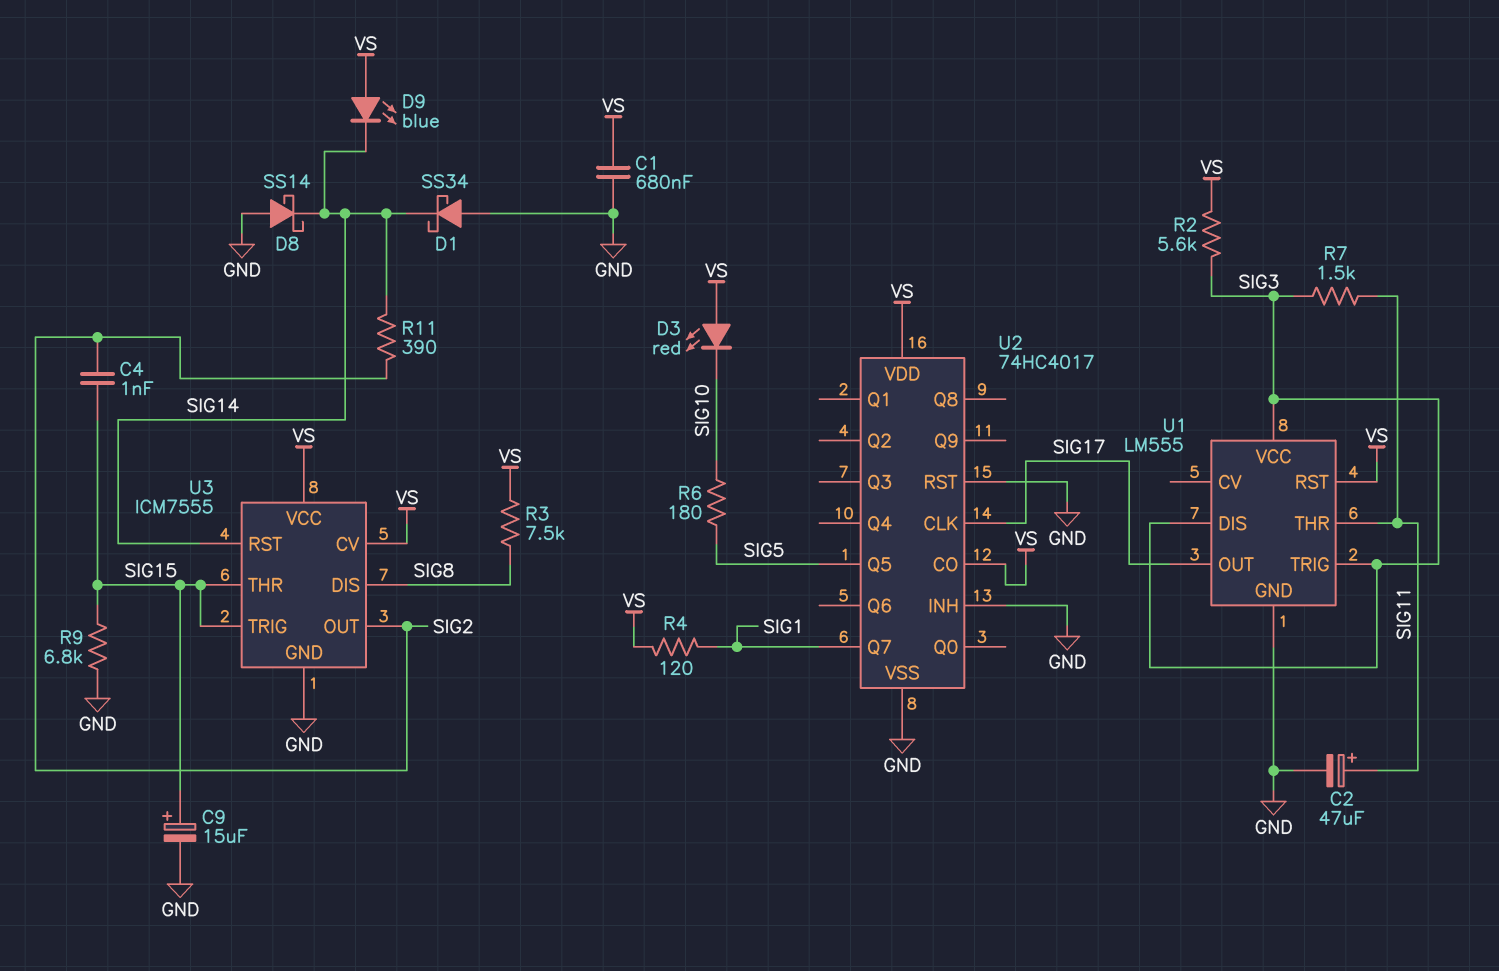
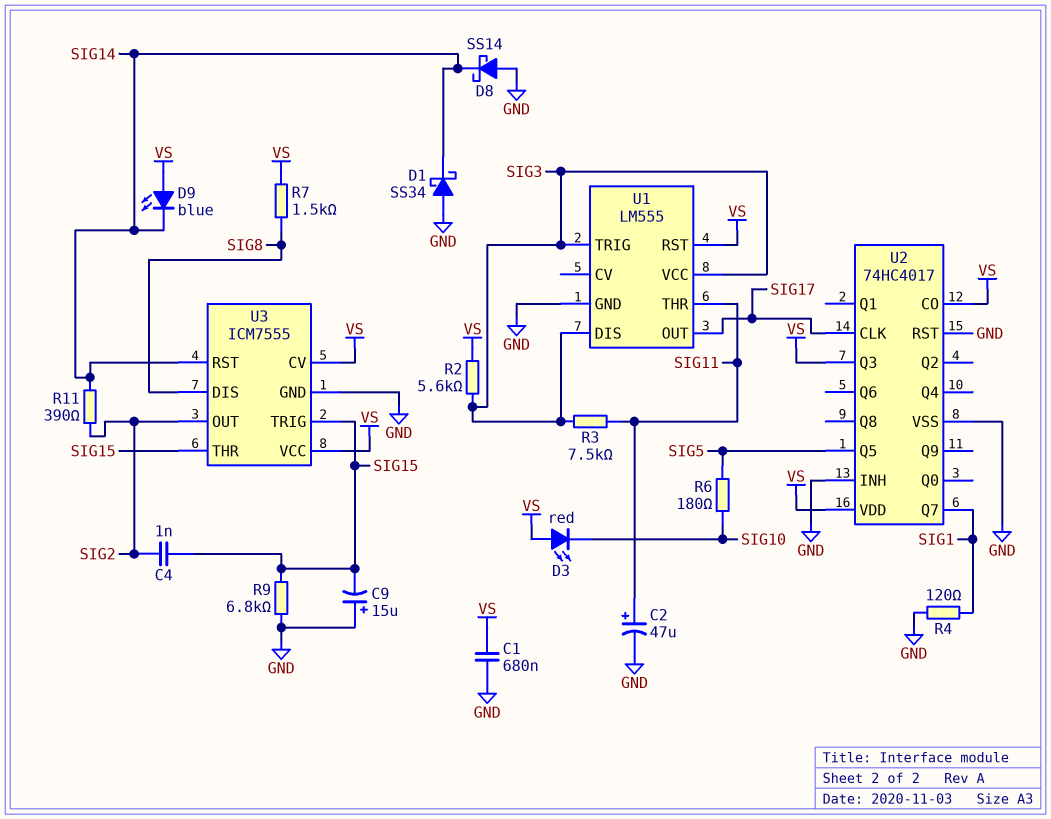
C9: 15uF (plus SIG15, minus GND) -> 15uF (plus GND, minus SIG15)
R3: 7.5k (SIG8, VS) -> 7.5k (SIG3, SIG11)
R4: 120 (SIG1, VS) -> 120 (GND, SIG1)
R7: 1.5k (SIG3, SIG11) -> 1.5k (SIG8, VS)
U2 pin Q3: none -> VS

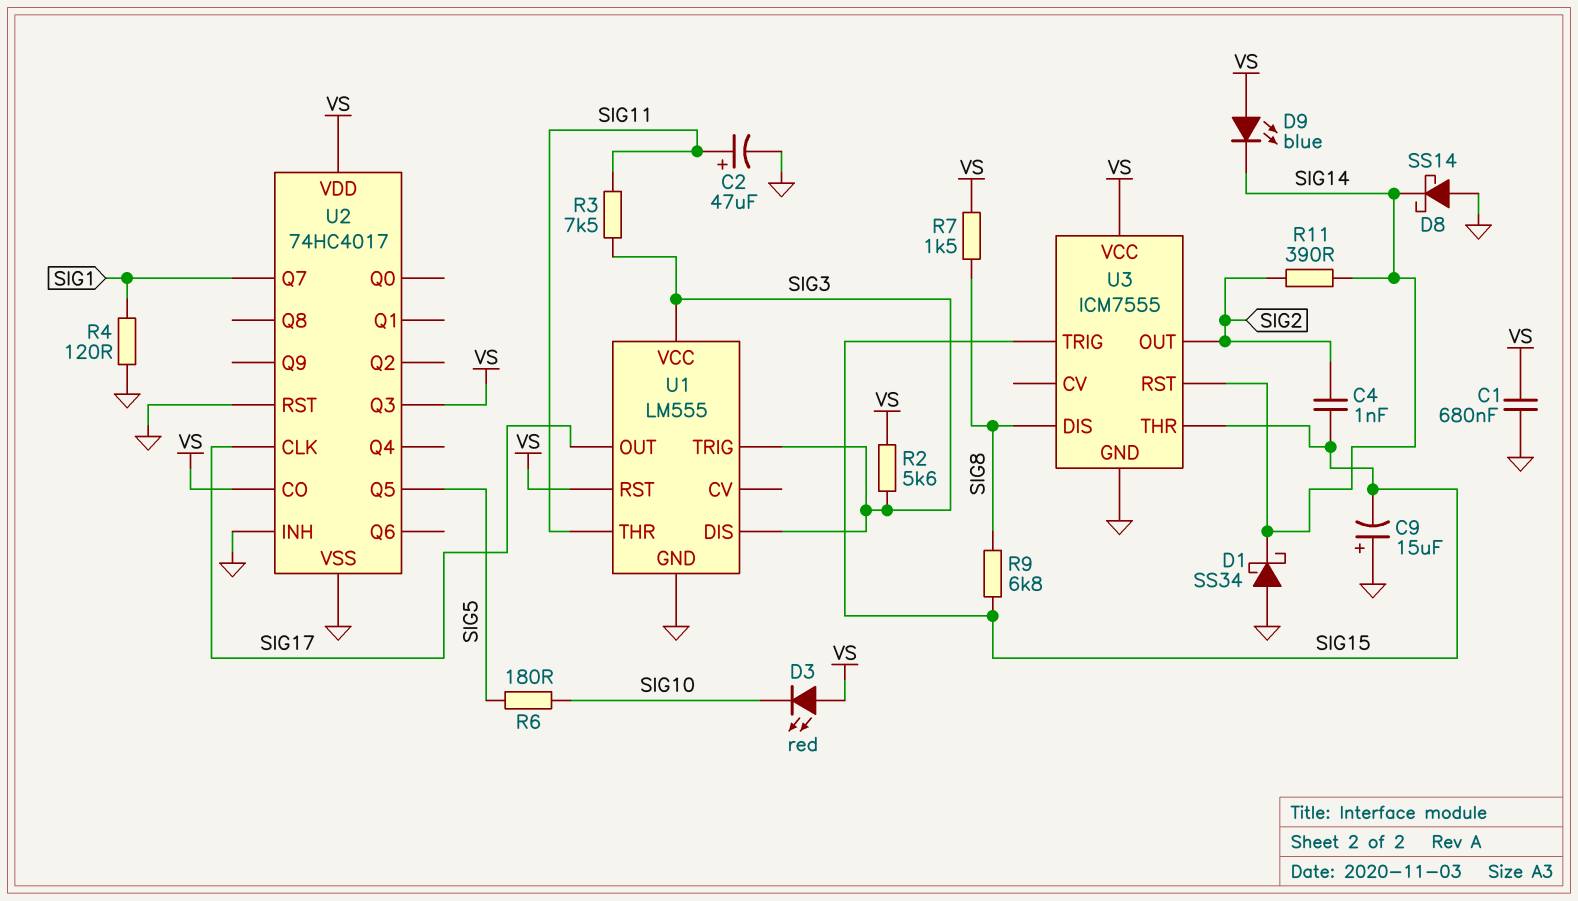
R9: 6.8k (GND, SIG15) -> 6.8k (SIG8, SIG15)
U3 pin CV: VS -> none

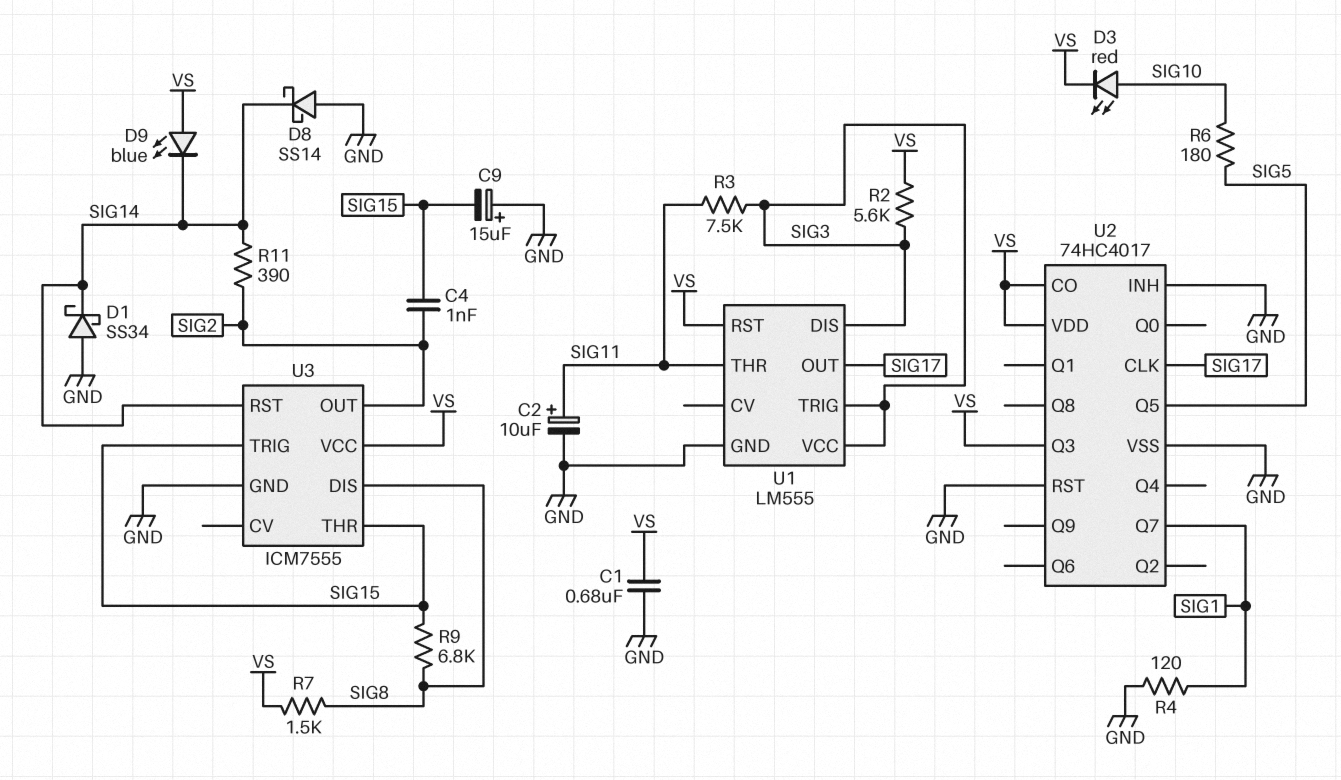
C2: 47uF (plus SIG11, minus GND) -> 10uF (plus SIG11, minus GND)
D3: LED red (A VS, K SIG10) -> LED red (A SIG10, K VS)

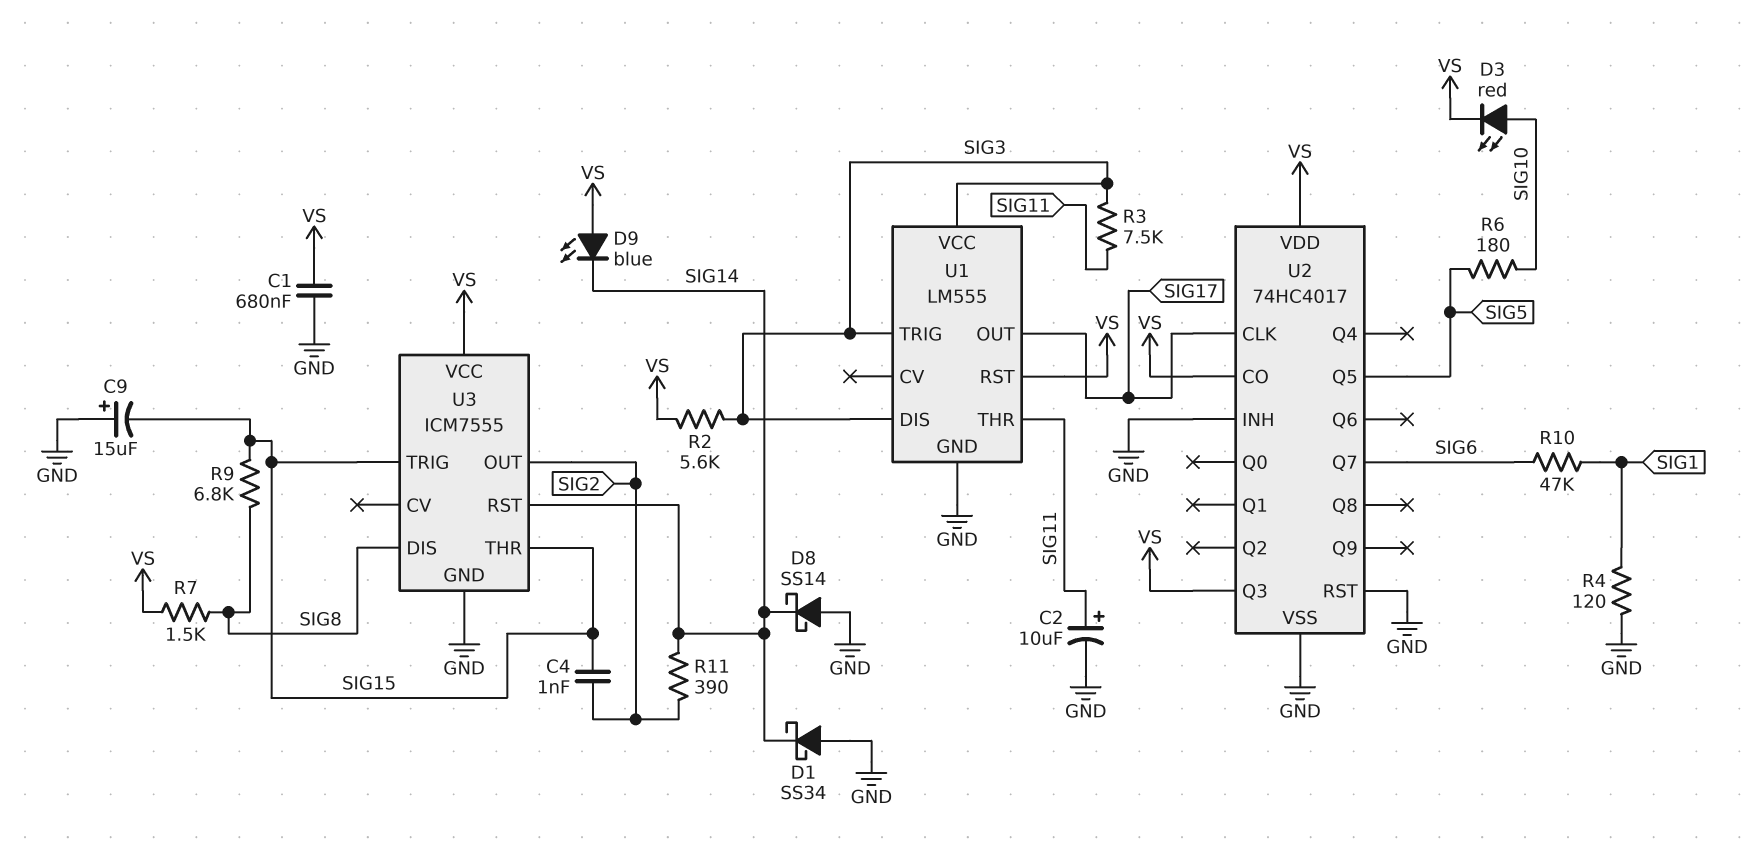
R10: none -> 47k (SIG1, SIG6)
U2 pin Q7: SIG1 -> SIG6

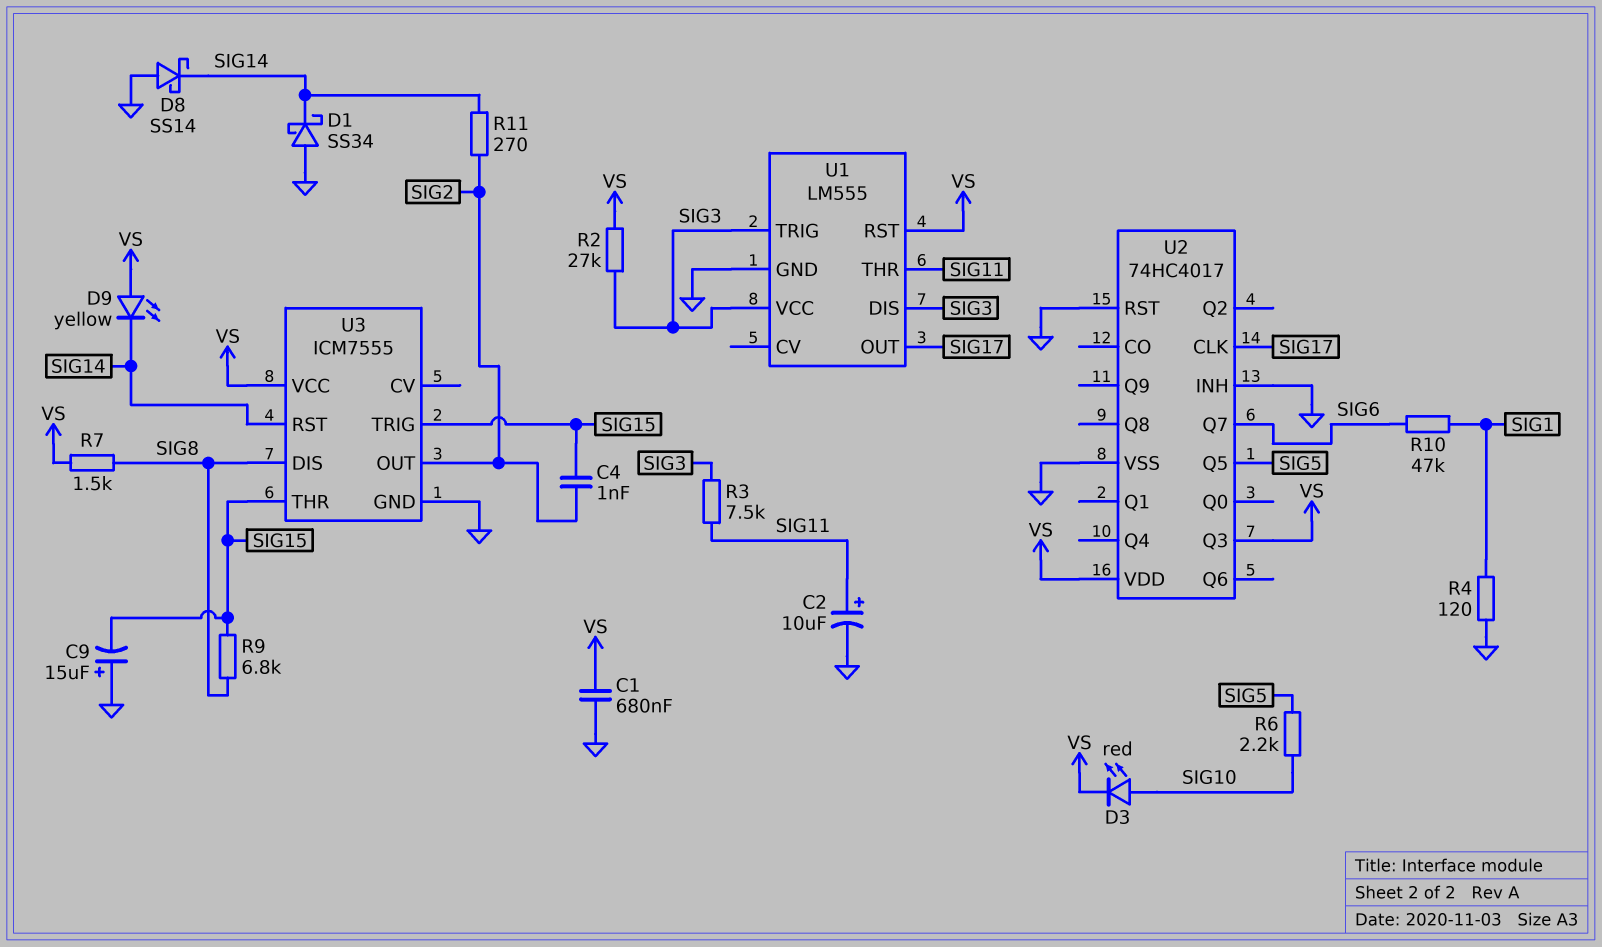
D9: LED blue (A VS, K SIG14) -> LED yellow (A VS, K SIG14)
R2: 5.6k (SIG3, VS) -> 27k (SIG3, VS)
R6: 180 (SIG5, SIG10) -> 2.2k (SIG5, SIG10)
R11: 390 (SIG2, SIG14) -> 270 (SIG2, SIG14)
U2 pin CO: VS -> none

